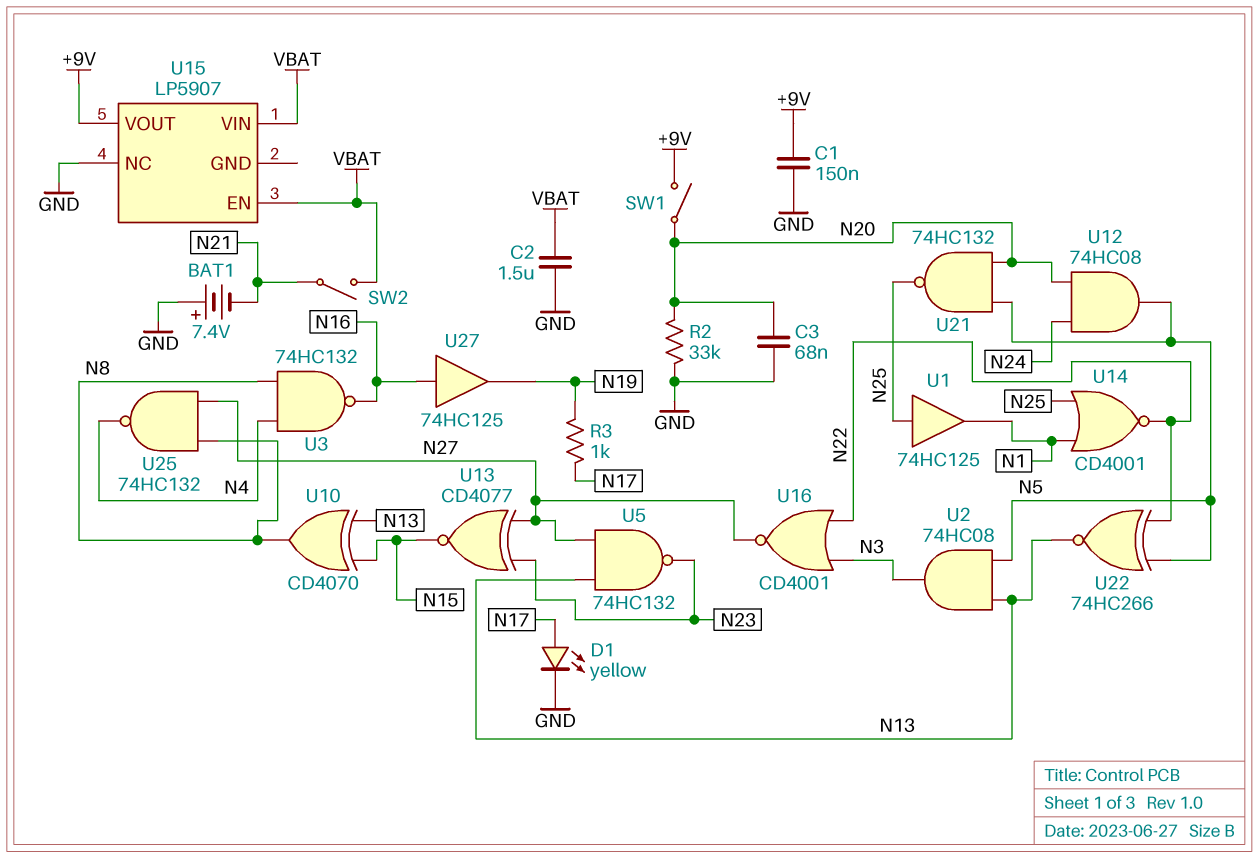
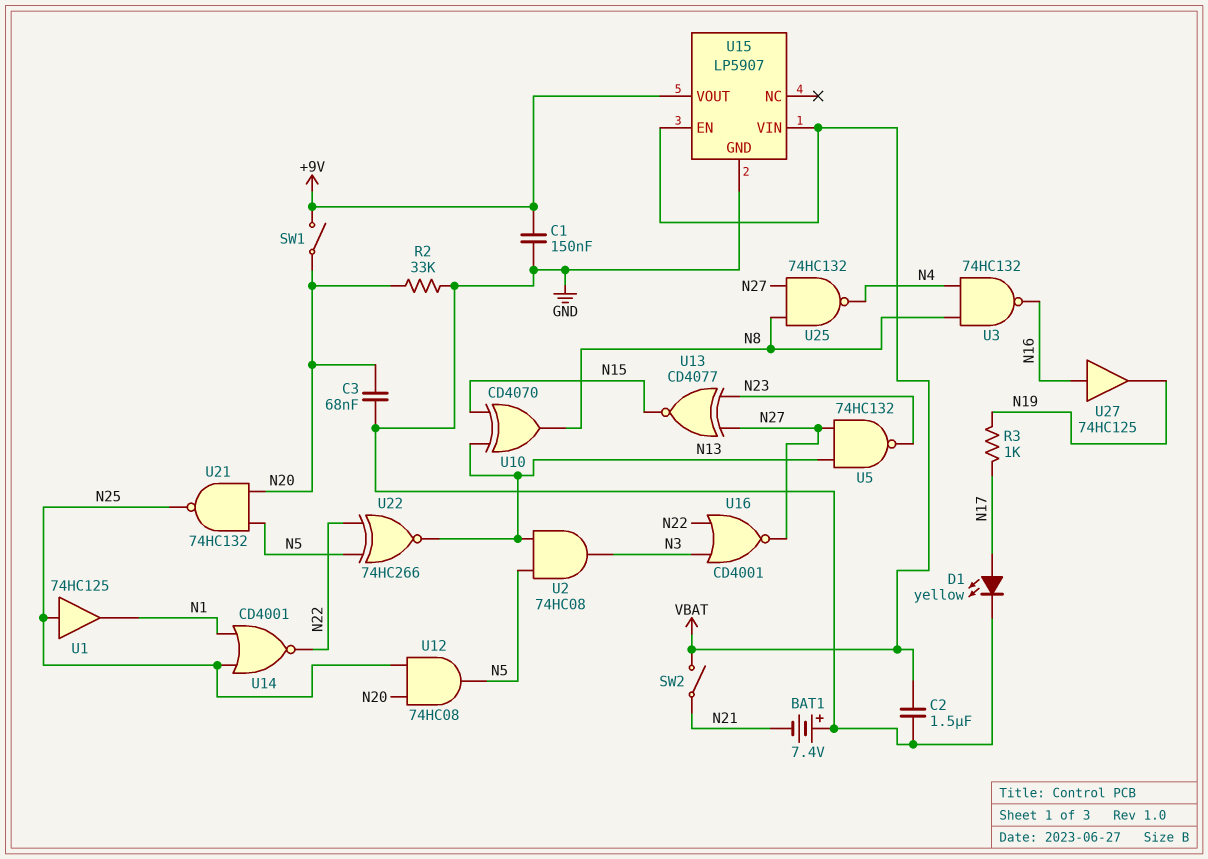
U12: AND 74HC08 (in N20, in N24, out N5) -> AND 74HC08 (in N20, in N25, out N5)
U15 pin GND: none -> GND
U15 pin NC: GND -> none

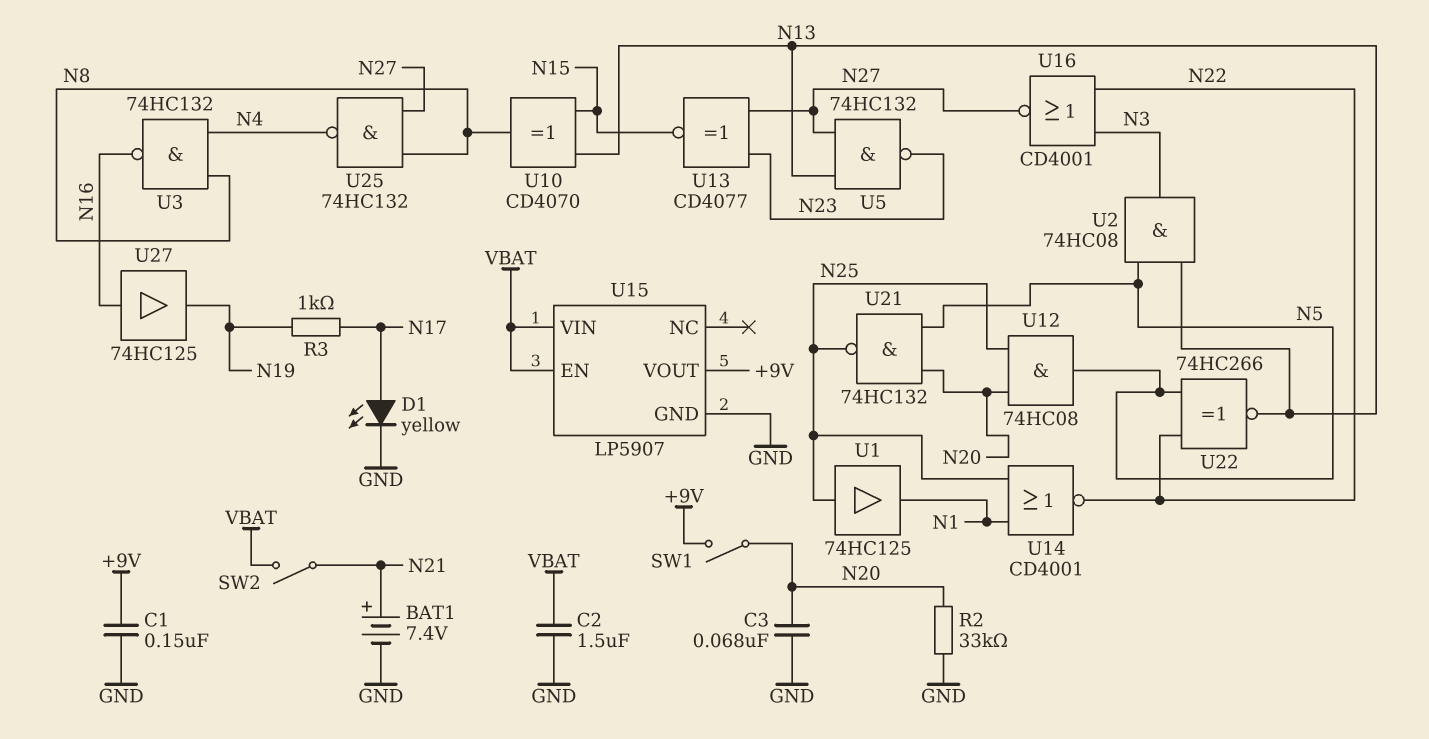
BAT1: 7.4V (plus GND, minus N21) -> 7.4V (plus N21, minus GND)

